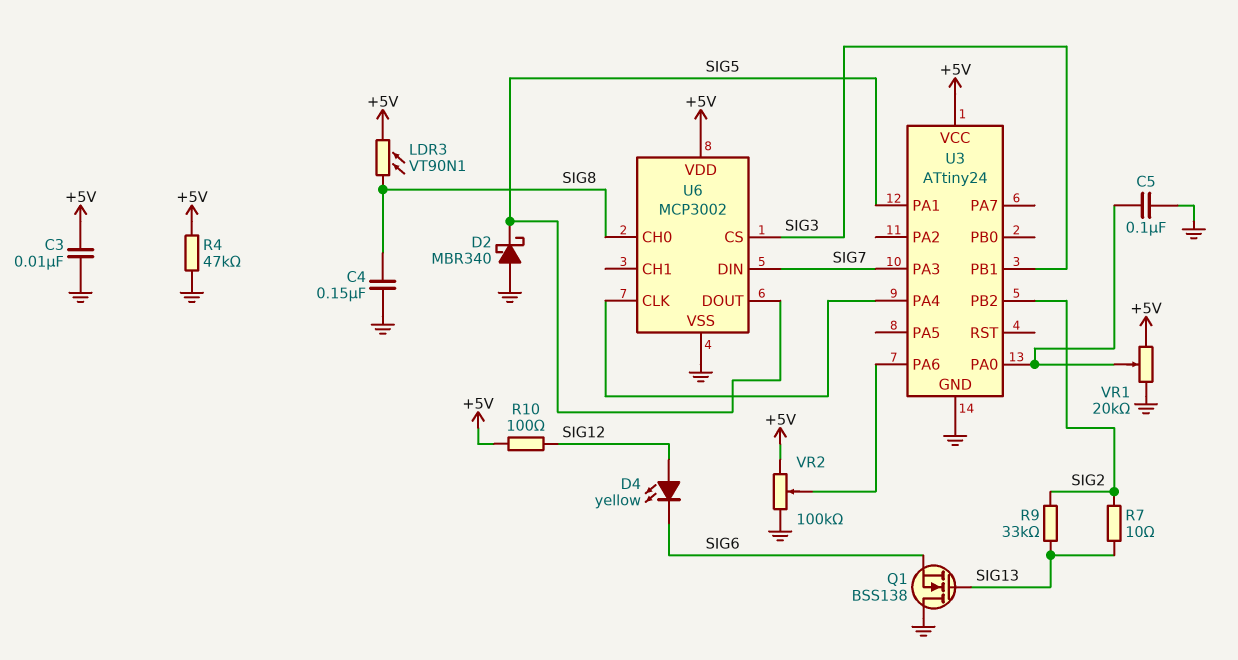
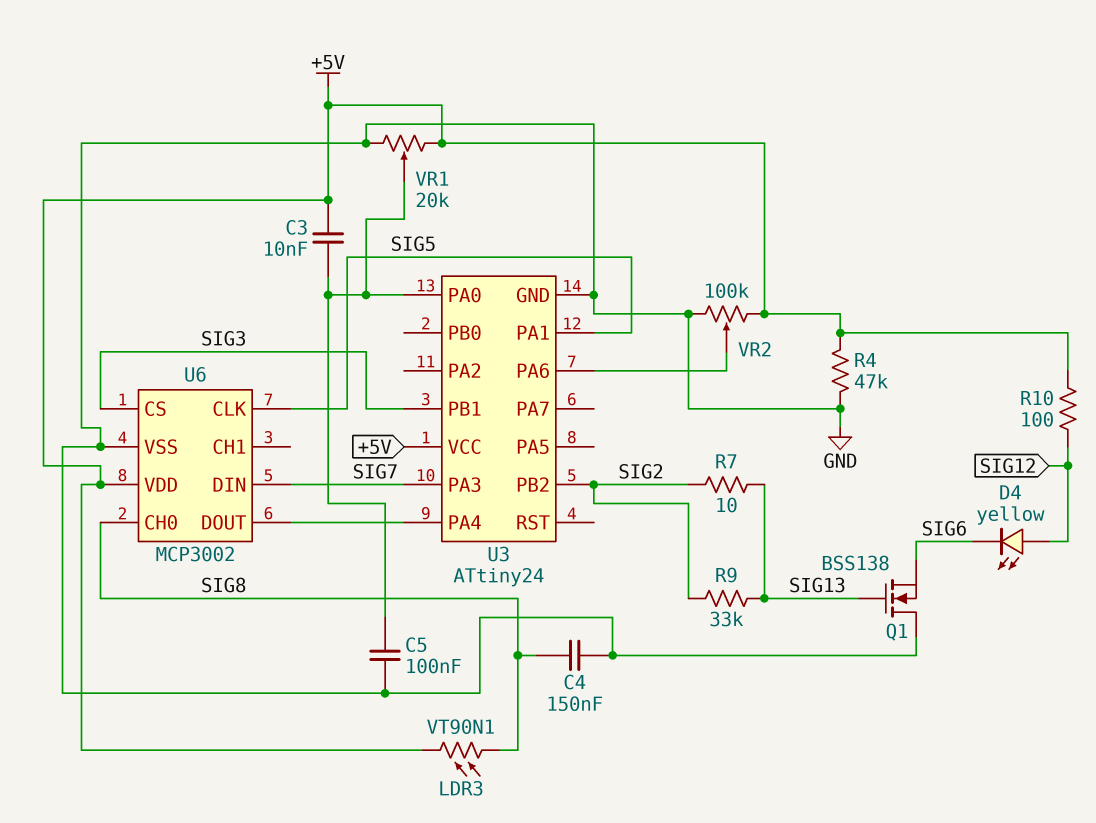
C3: 10nF (+5V, GND) -> 10nF (+5V, U3/PA0)
D2: schottky MBR340 (A GND, K SIG5) -> none
U6 pin CLK: U3/PA4 -> SIG5
U6 pin DOUT: SIG5 -> U3/PA4

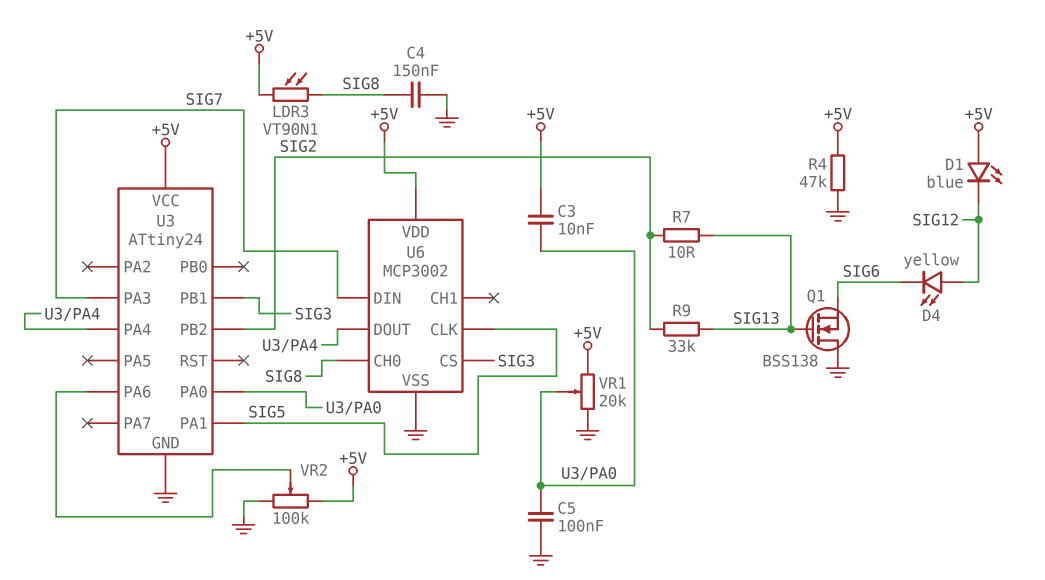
D1: none -> LED blue (A +5V, K SIG12)
R10: 100 (+5V, SIG12) -> none

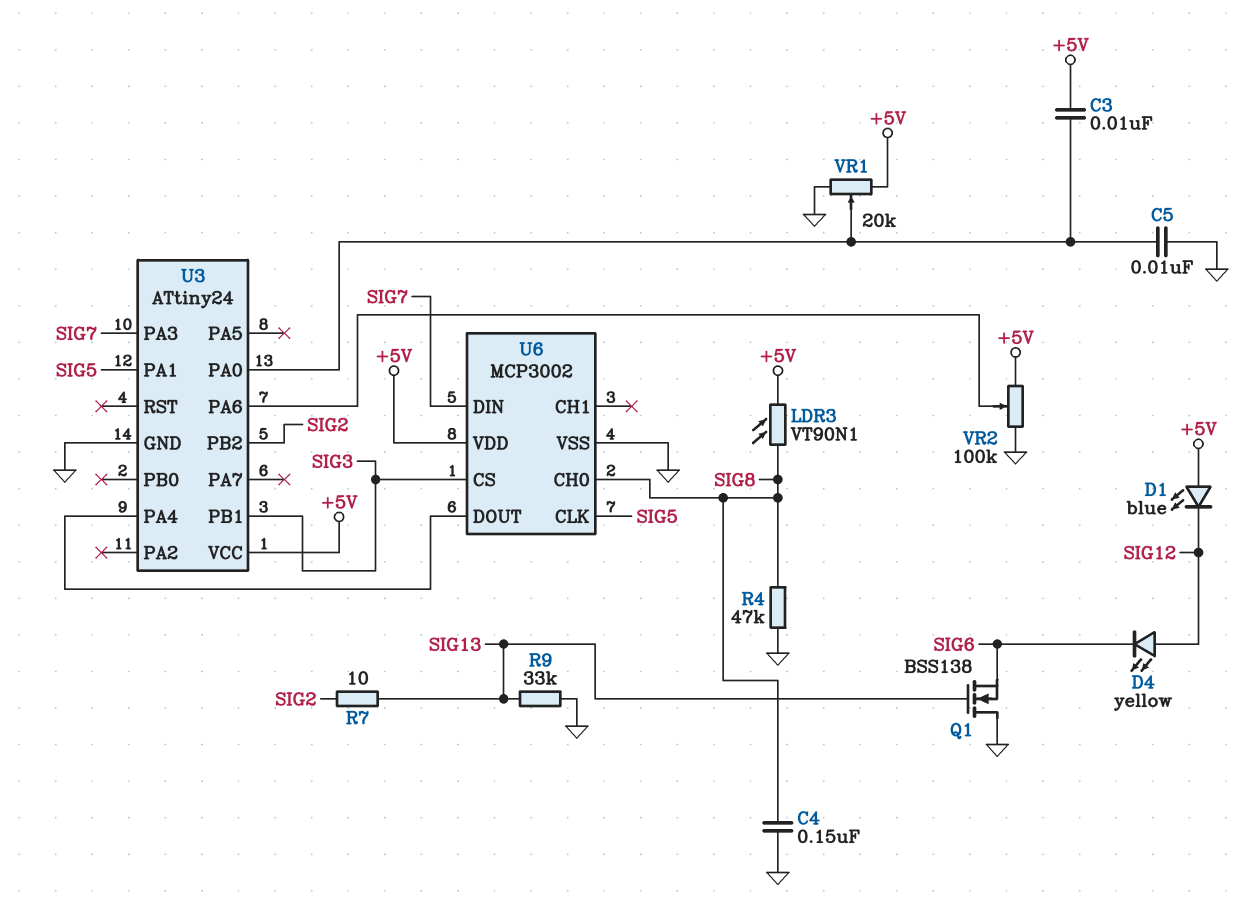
C5: 100nF (GND, U3/PA0) -> 10nF (GND, U3/PA0)
R4: 47k (+5V, GND) -> 47k (GND, SIG8)
R9: 33k (SIG2, SIG13) -> 33k (GND, SIG13)

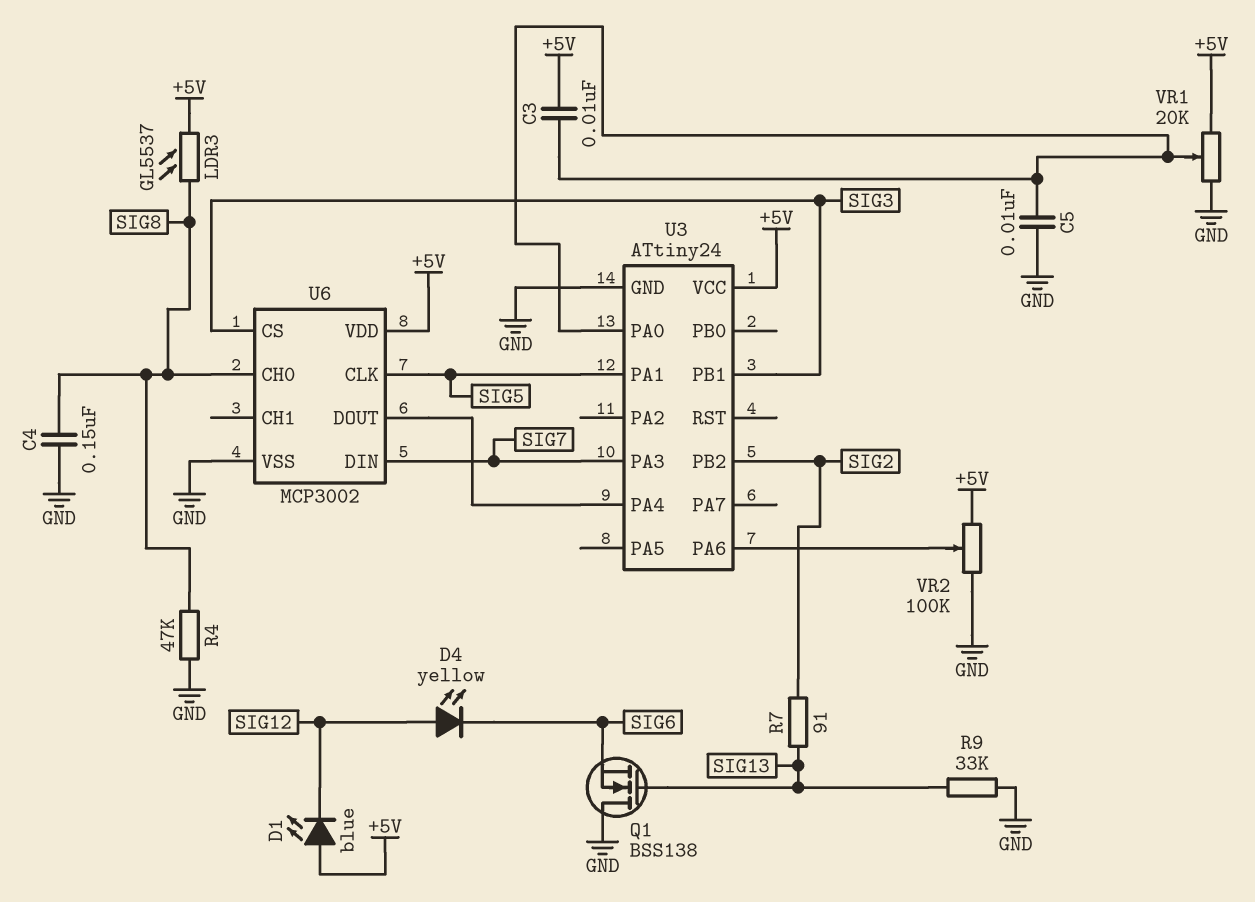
LDR3: VT90N1 (+5V, SIG8) -> GL5537 (+5V, SIG8)
R7: 10 (SIG2, SIG13) -> 91 (SIG2, SIG13)

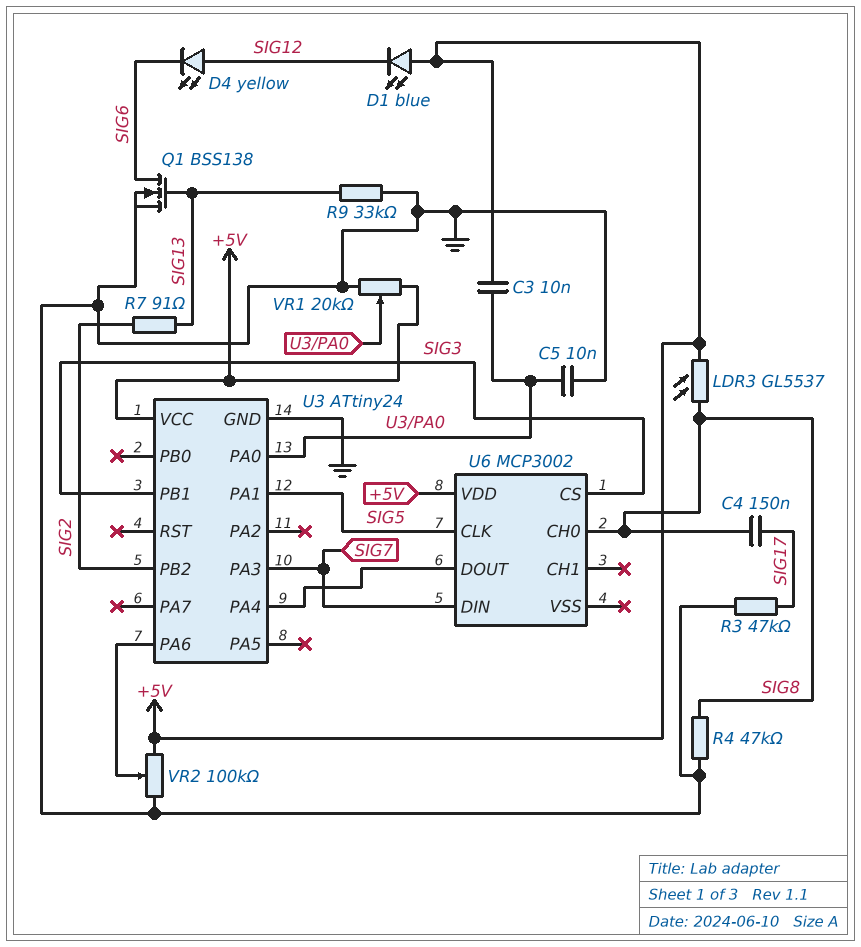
C4: 150nF (GND, SIG8) -> 150nF (SIG8, SIG17)
Q1: NMOS BSS138 (G SIG13, D GND, S SIG6) -> NMOS BSS138 (G SIG13, D SIG6, S GND)
R3: none -> 47k (GND, SIG17)
U6 pin VSS: GND -> none

